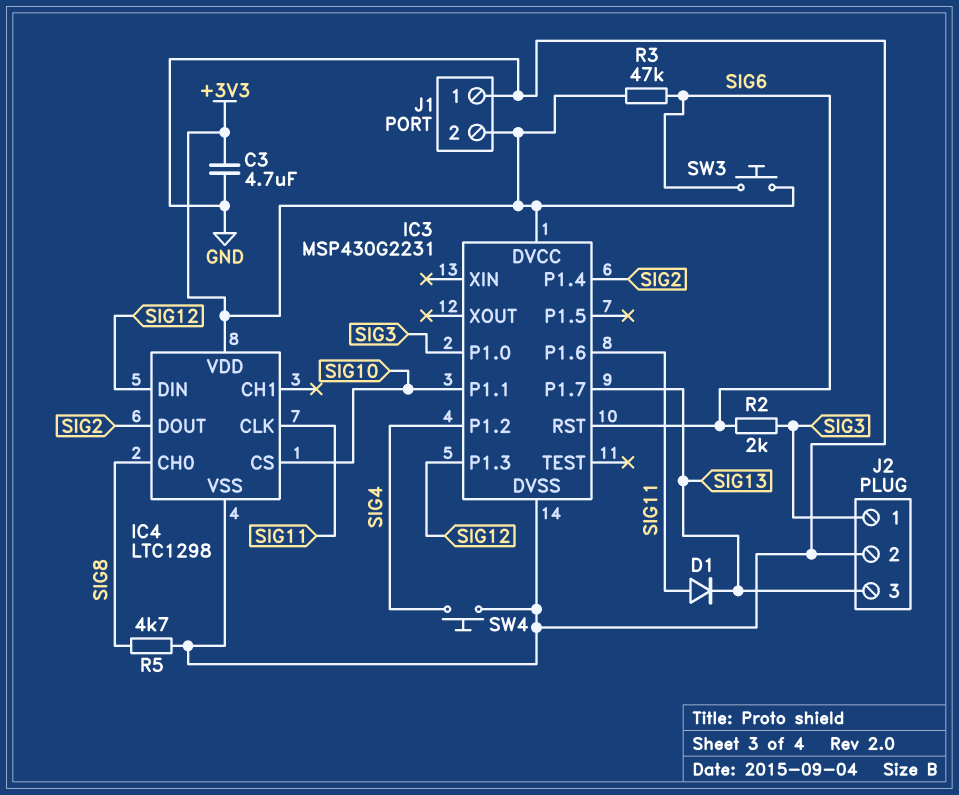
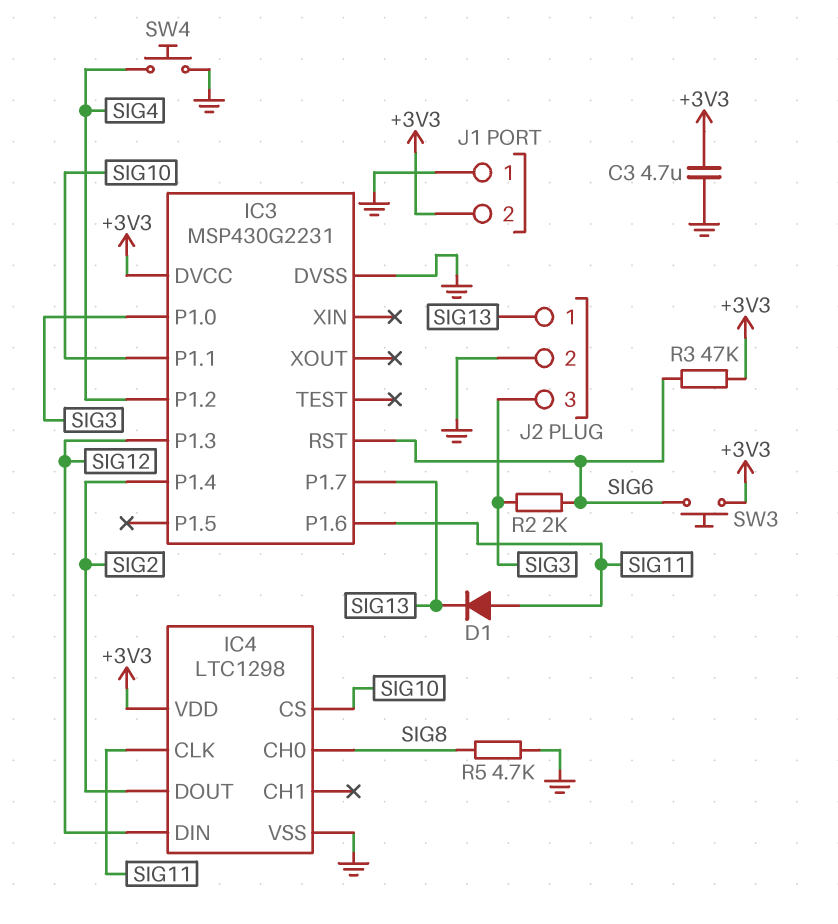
J2 pin 1: SIG3 -> SIG13
J2 pin 3: SIG13 -> SIG3

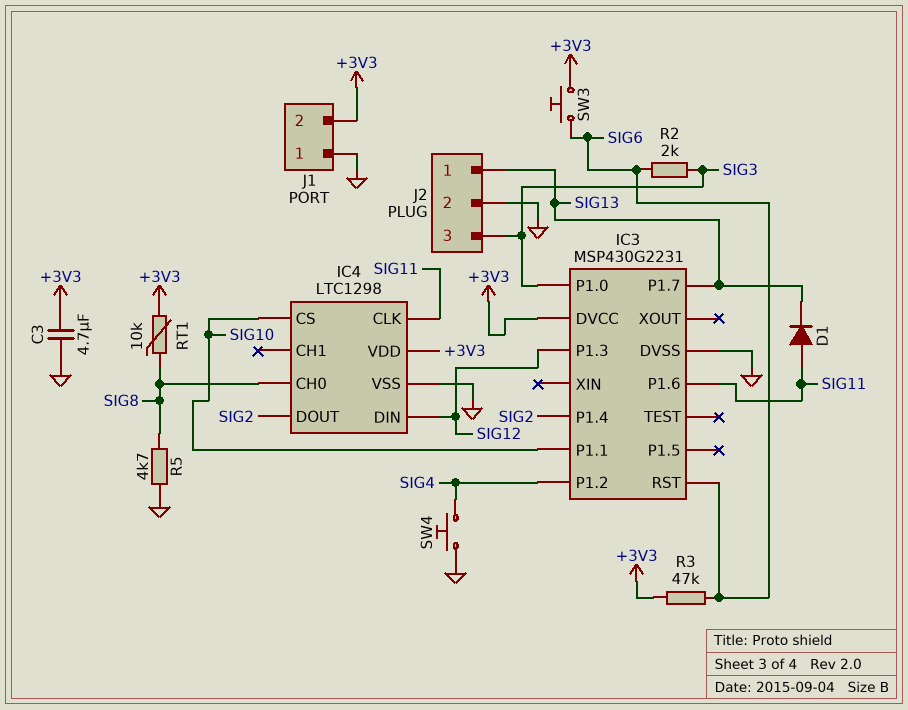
RT1: none -> 10k (+3V3, SIG8)

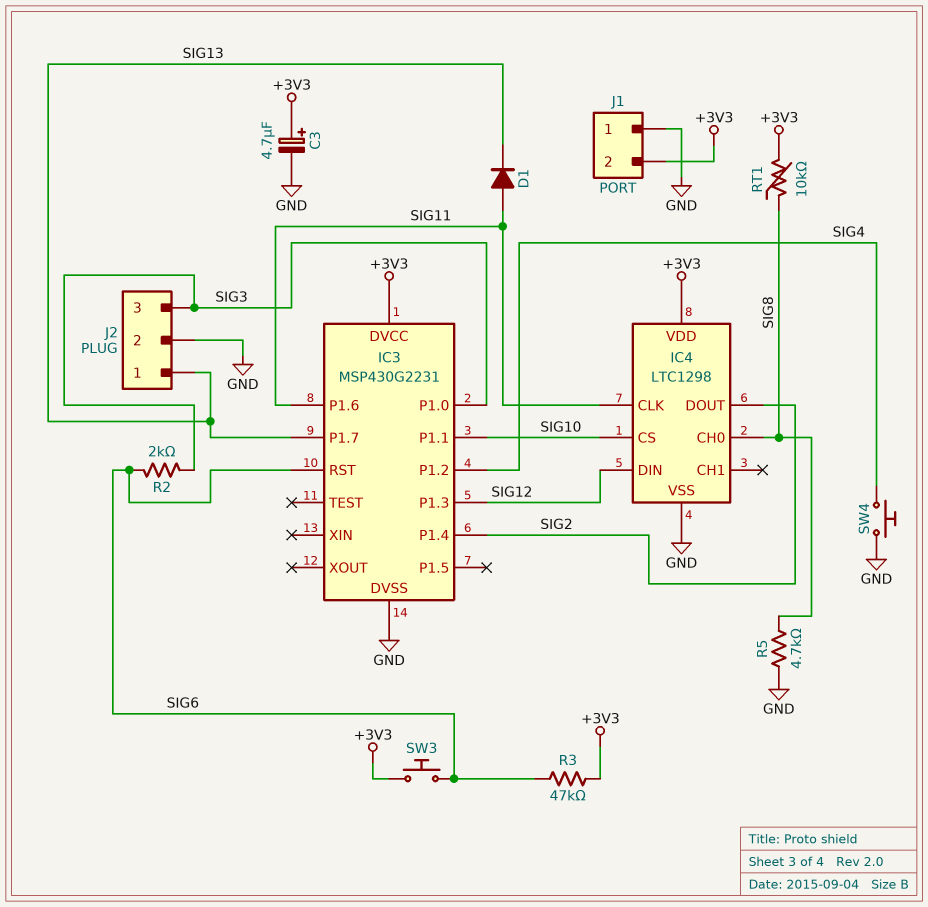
C3: 4.7uF (+3V3, GND) -> 4.7uF (plus +3V3, minus GND)

